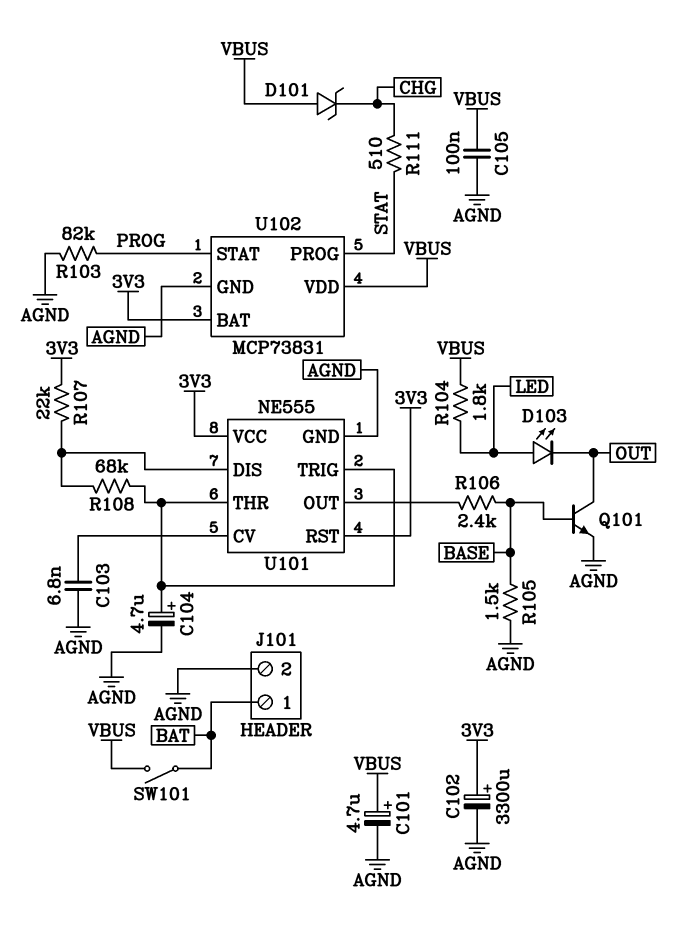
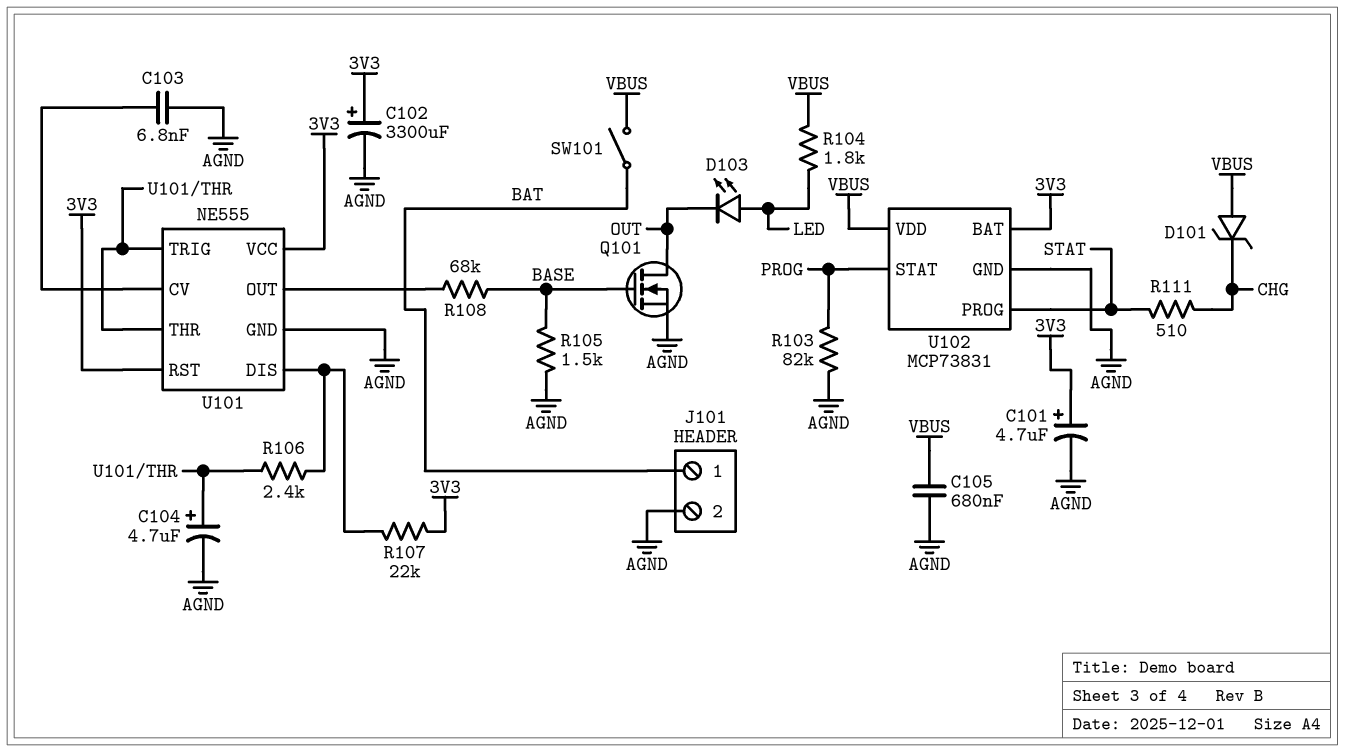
C101: 4.7uF (plus VBUS, minus AGND) -> 4.7uF (plus 3V3, minus AGND)
C105: 100nF (AGND, VBUS) -> 680nF (AGND, VBUS)
Q101: NPN (B BASE, C OUT, E AGND) -> NMOS (G BASE, D OUT, S AGND)
R106: 2.4k (BASE, U101/OUT) -> 2.4k (U101/DIS, U101/THR)
R108: 68k (U101/DIS, U101/THR) -> 68k (BASE, U101/OUT)

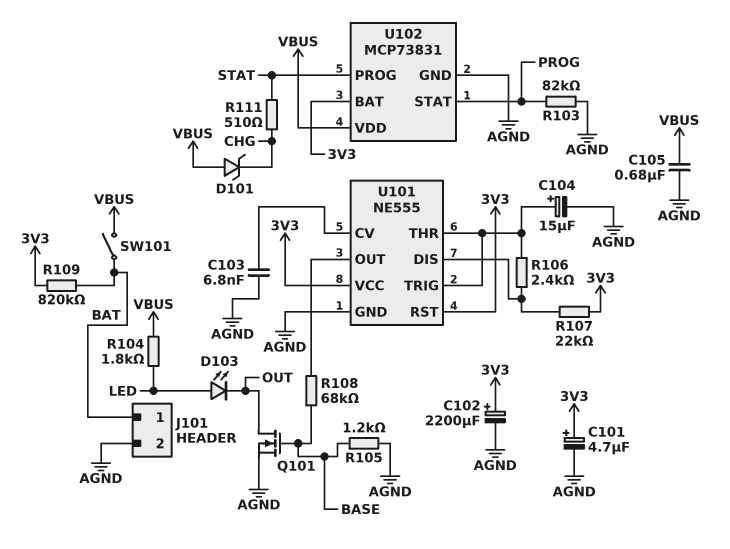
C102: 3300uF (plus 3V3, minus AGND) -> 2200uF (plus 3V3, minus AGND)
C104: 4.7uF (plus U101/THR, minus AGND) -> 15uF (plus U101/THR, minus AGND)
R105: 1.5k (AGND, BASE) -> 1.2k (AGND, BASE)
R109: none -> 820k (3V3, BAT)

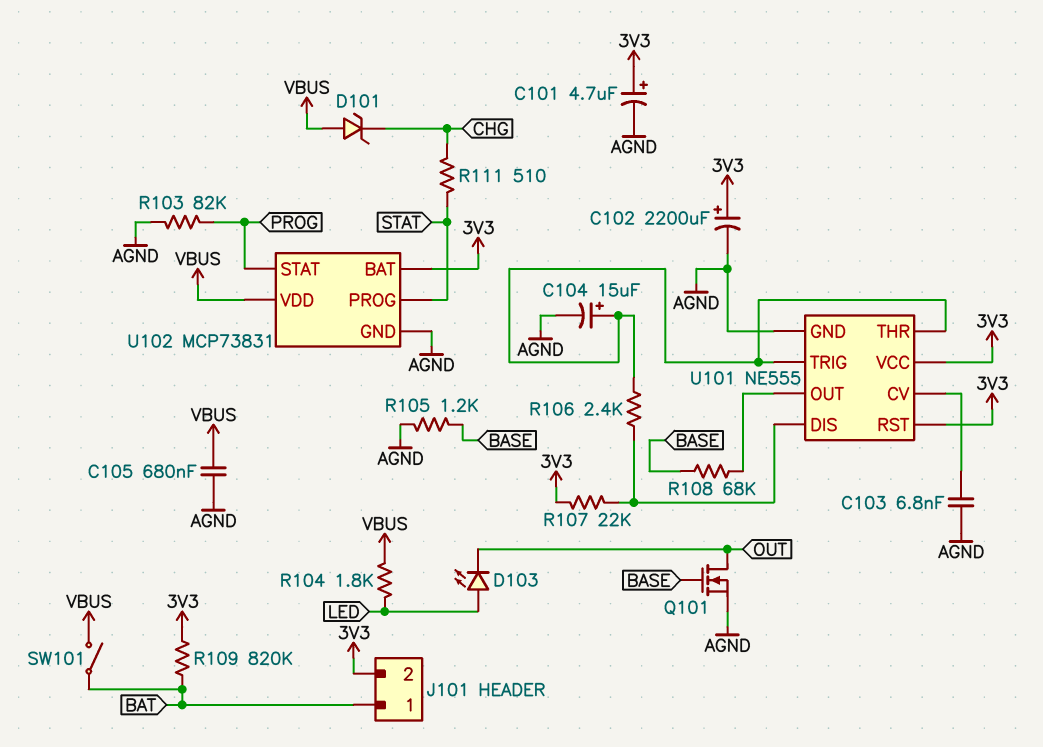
J101 pin 2: AGND -> 3V3

